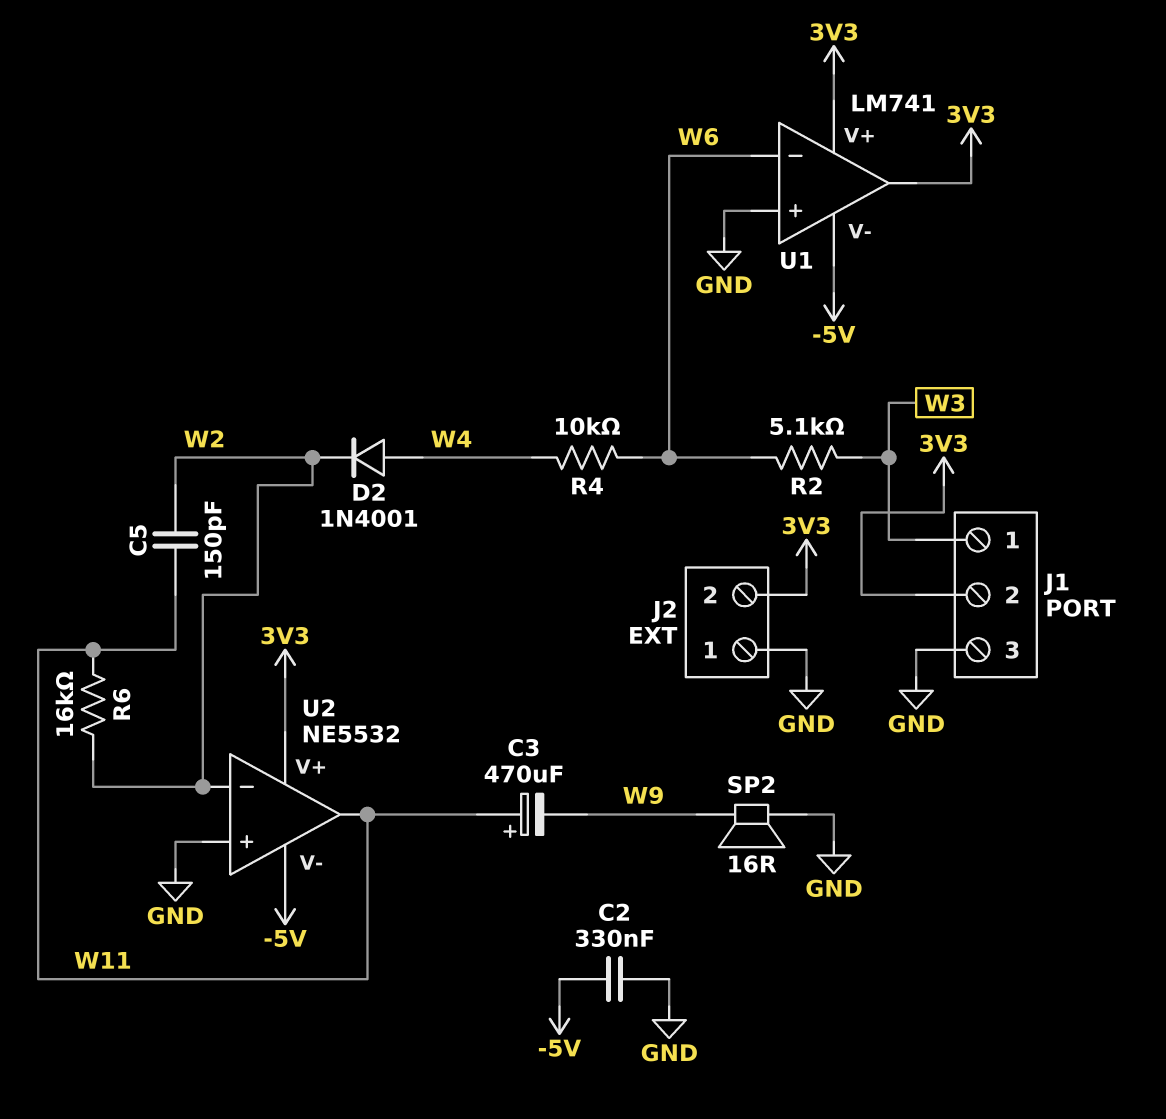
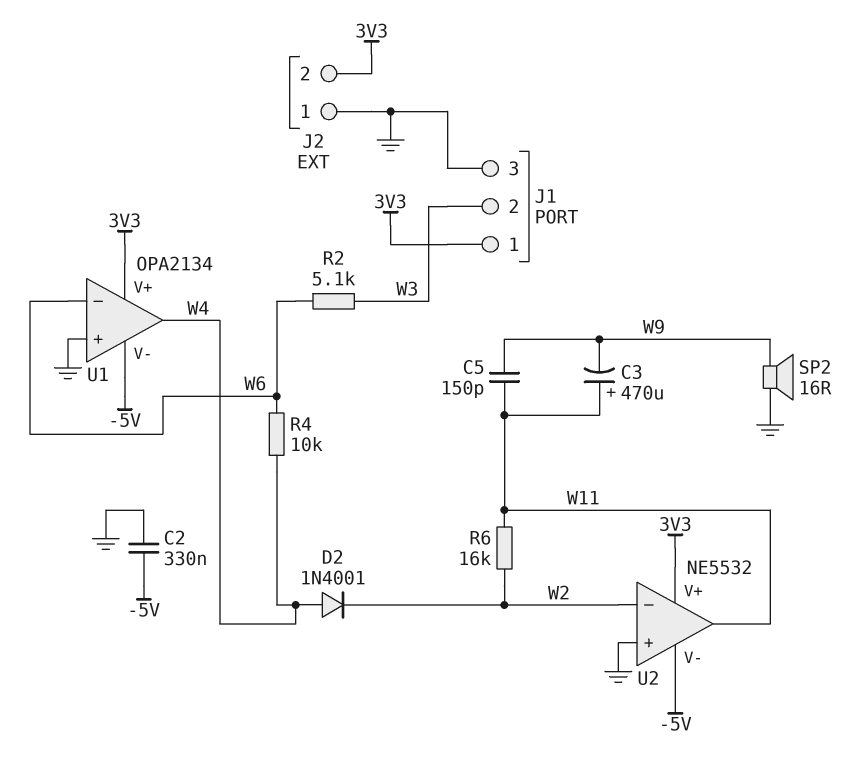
C5: 150pF (W2, W11) -> 150pF (W9, W11)
J1 pin 1: W3 -> 3V3
J1 pin 2: 3V3 -> W3
U1: LM741 -> OPA2134
U1 pin out: 3V3 -> W4

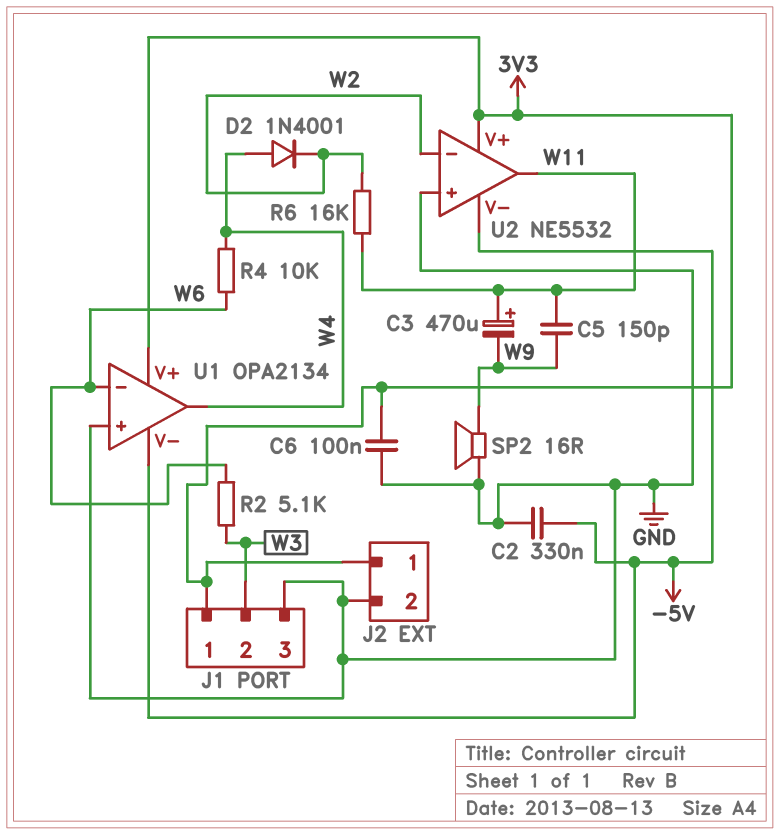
C6: none -> 100nF (3V3, GND)
J2 pin 1: GND -> 3V3
J2 pin 2: 3V3 -> GND

